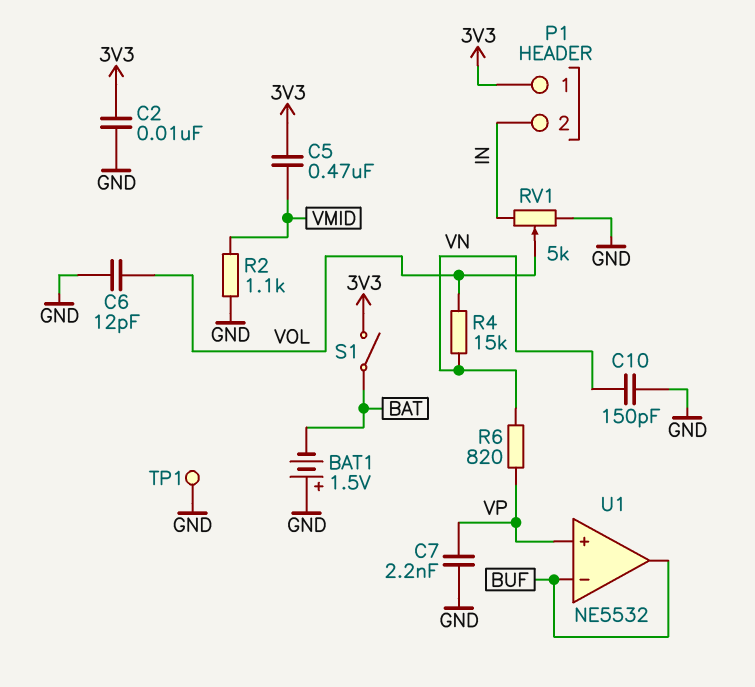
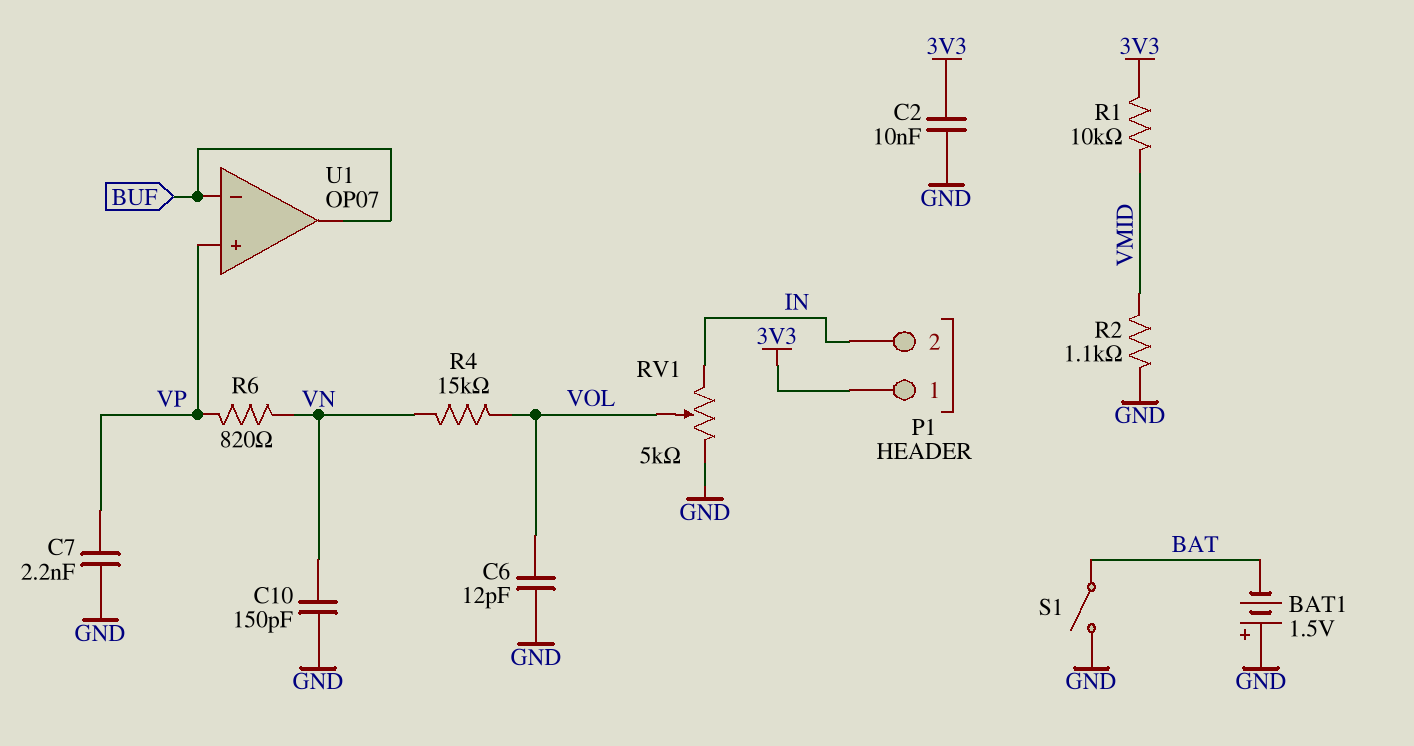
C5: 470nF (3V3, VMID) -> none
R1: none -> 10k (3V3, VMID)
S1: switch (3V3, BAT) -> switch (BAT, GND)
TP1: test point (GND) -> none
U1: NE5532 -> OP07

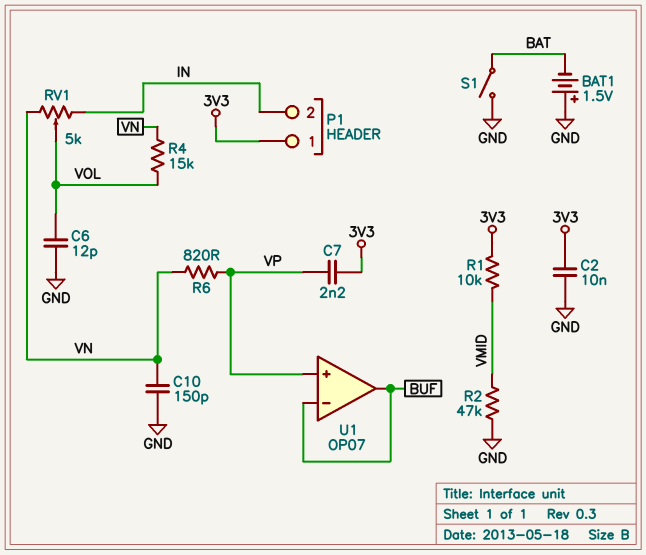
C7: 2.2nF (GND, VP) -> 2.2nF (3V3, VP)
R2: 1.1k (GND, VMID) -> 47k (GND, VMID)
RV1: 5k (GND, IN, wiper VOL) -> 5k (IN, VN, wiper VOL)

